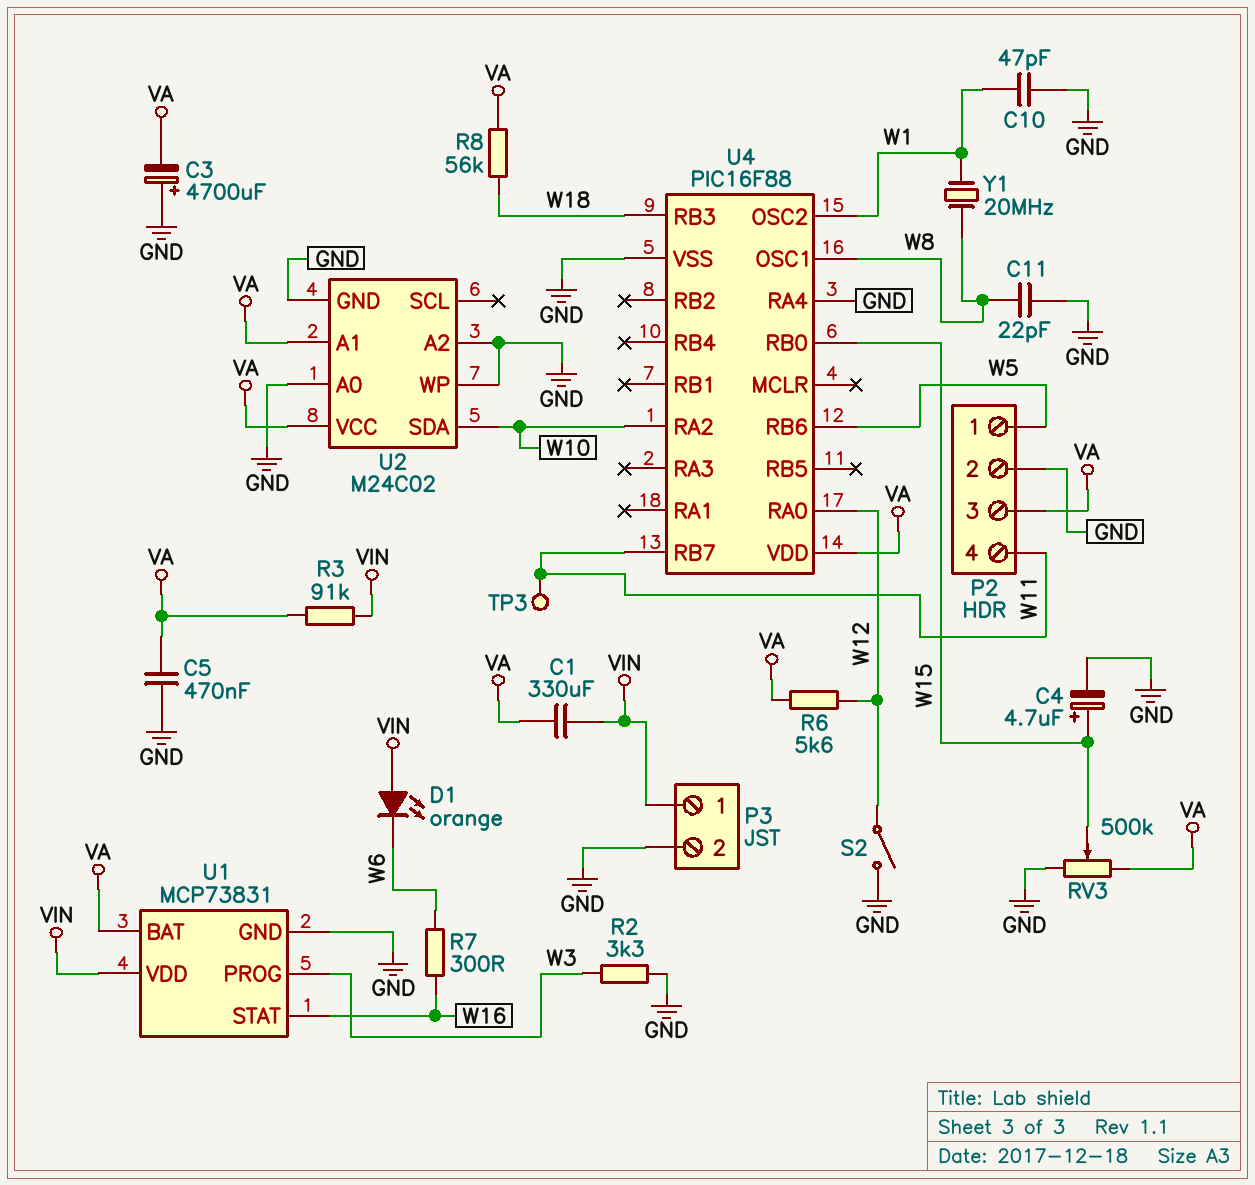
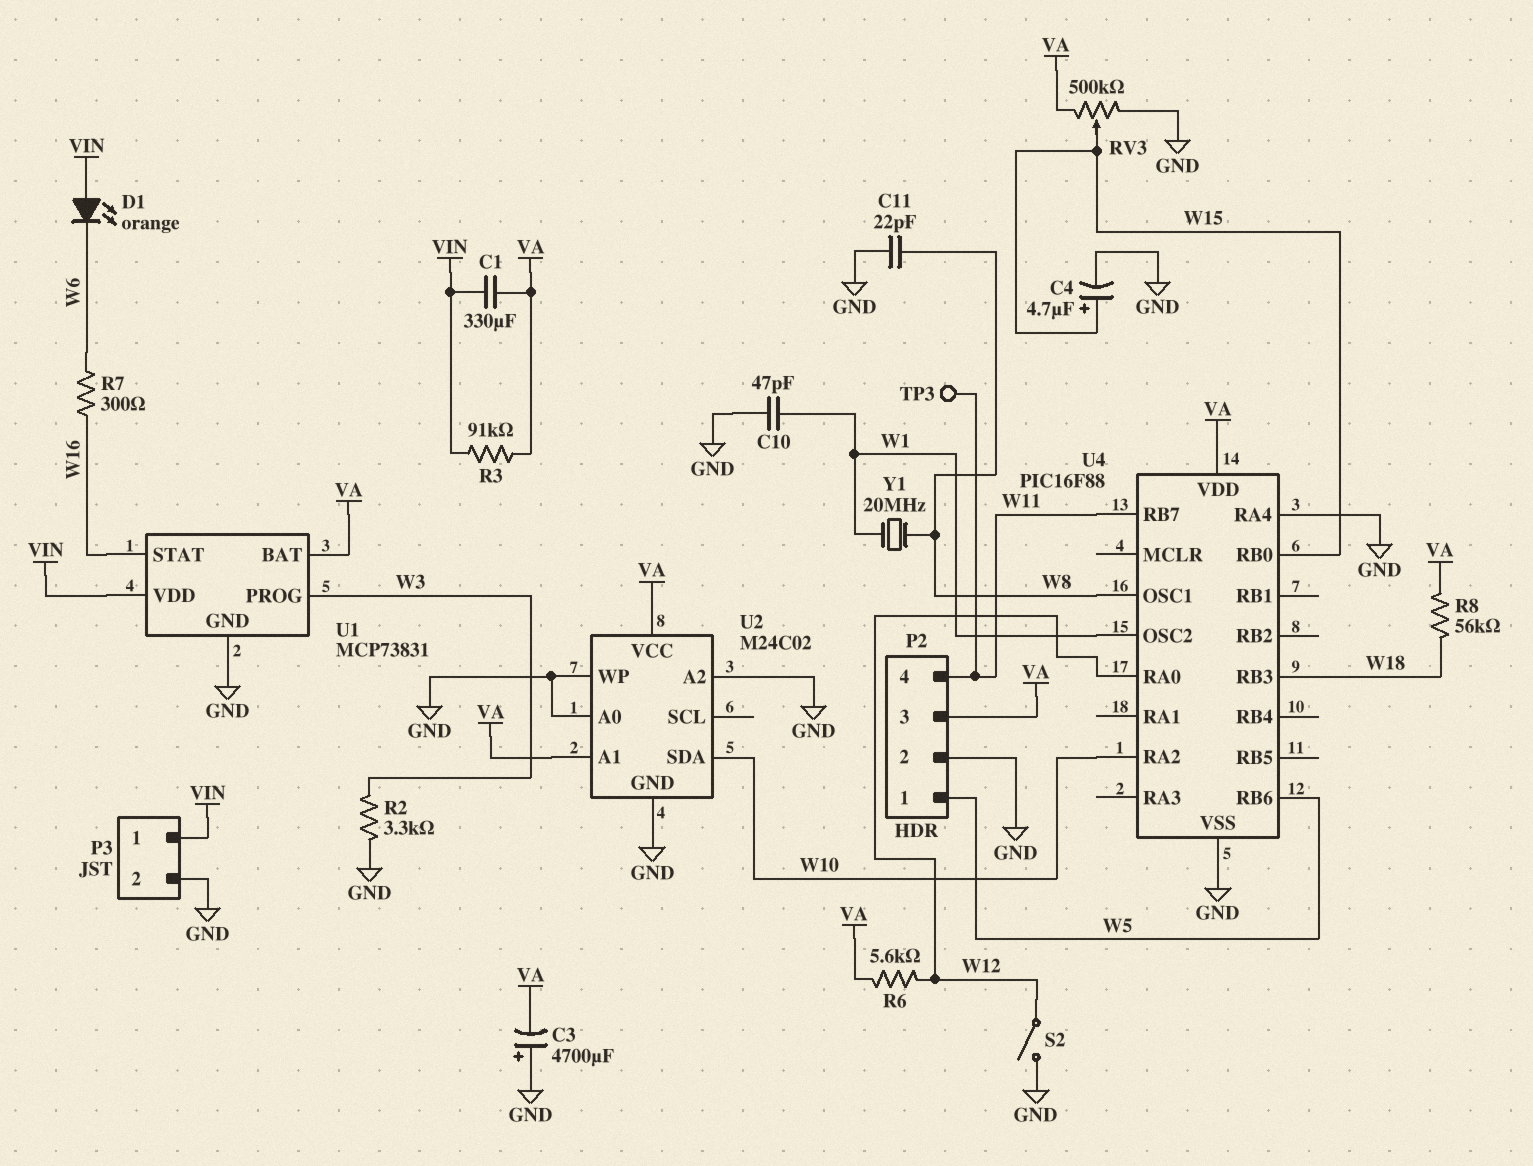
C5: 470nF (GND, VA) -> none

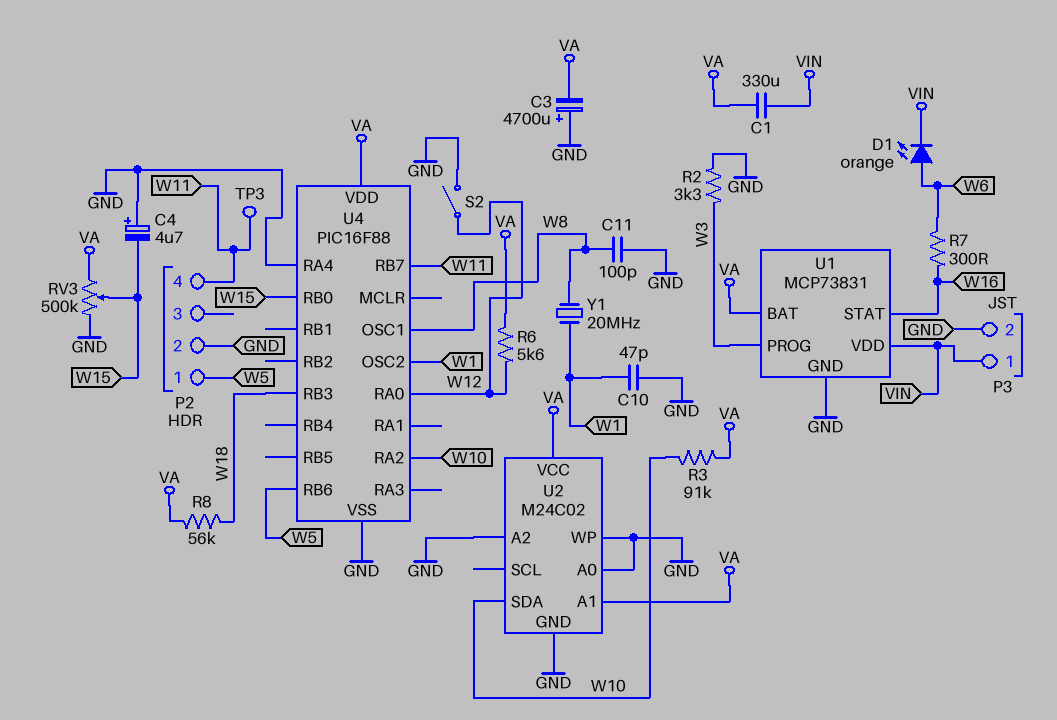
C4: 4.7uF (plus W15, minus GND) -> 4.7uF (plus GND, minus W15)
C11: 22pF (GND, W8) -> 100pF (GND, W8)
D1: LED orange (A VIN, K W6) -> LED orange (A W6, K VIN)
P2 pin 3: VA -> none
R3: 91k (VA, VIN) -> 91k (VA, W10)

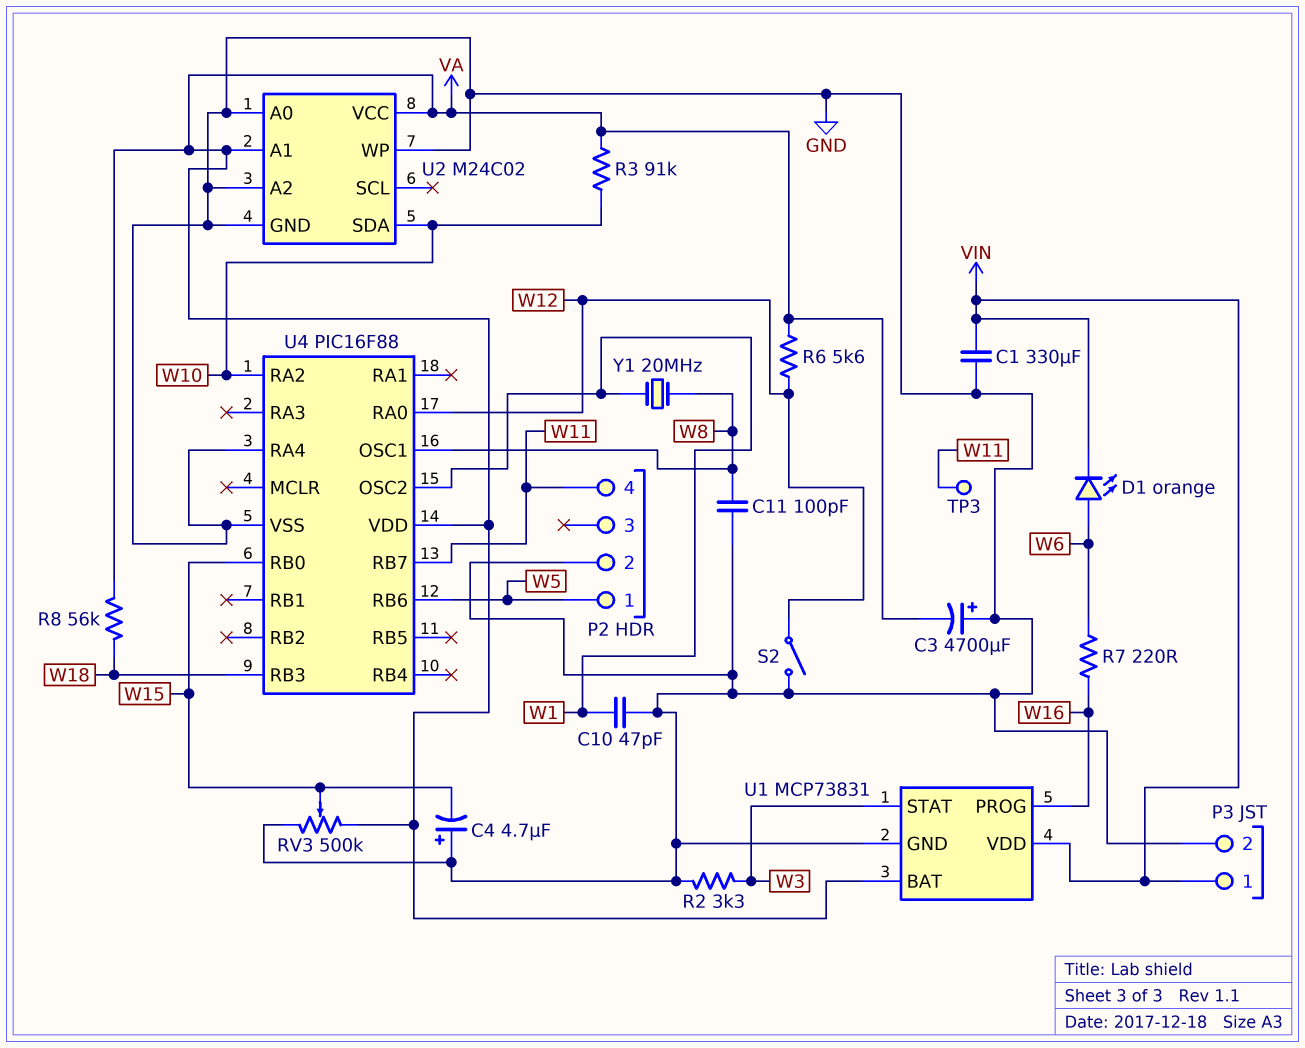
C1: 330uF (VA, VIN) -> 330uF (GND, VIN)
R7: 300 (W6, W16) -> 220 (W6, W16)
U1 pin PROG: W3 -> W16
U1 pin STAT: W16 -> W3

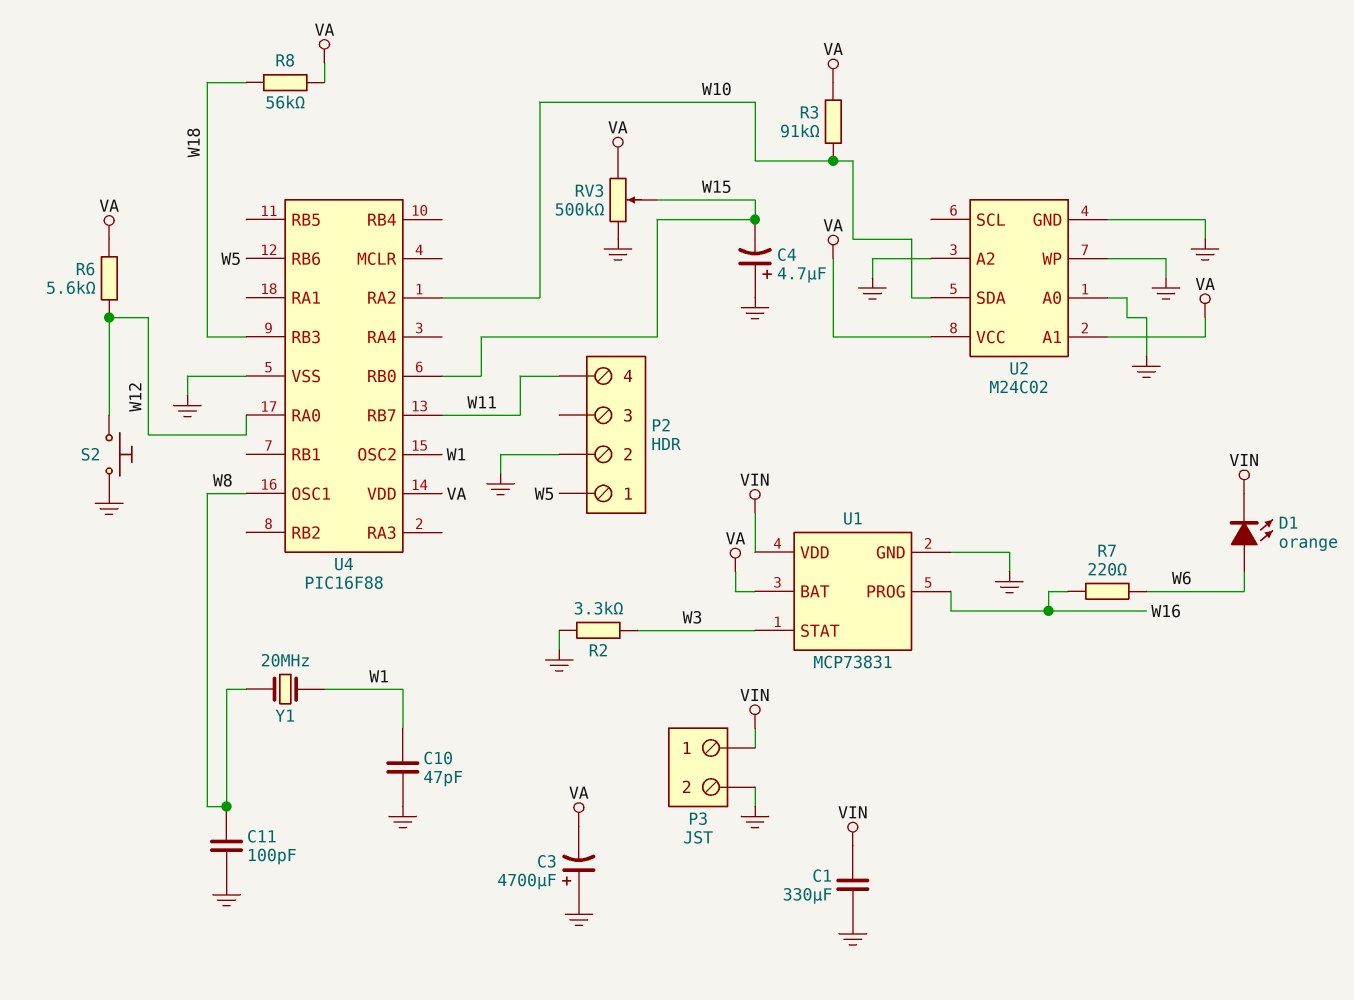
S2: switch (GND, W12) -> button (GND, W12)
TP3: test point (W11) -> none
U4 pin RA4: GND -> none

